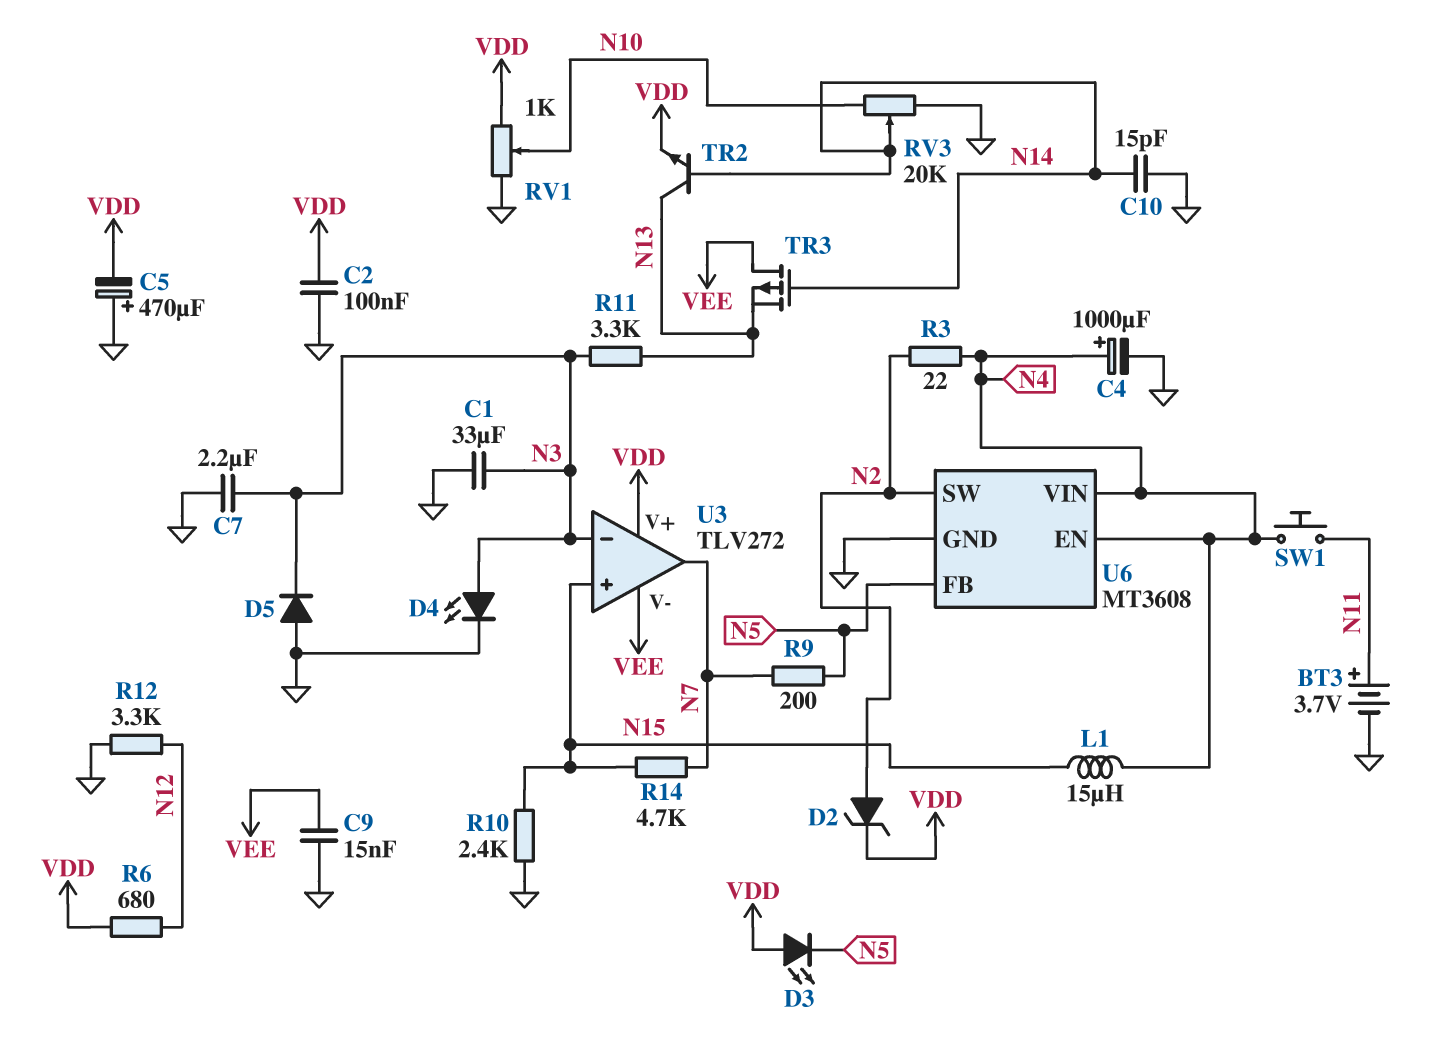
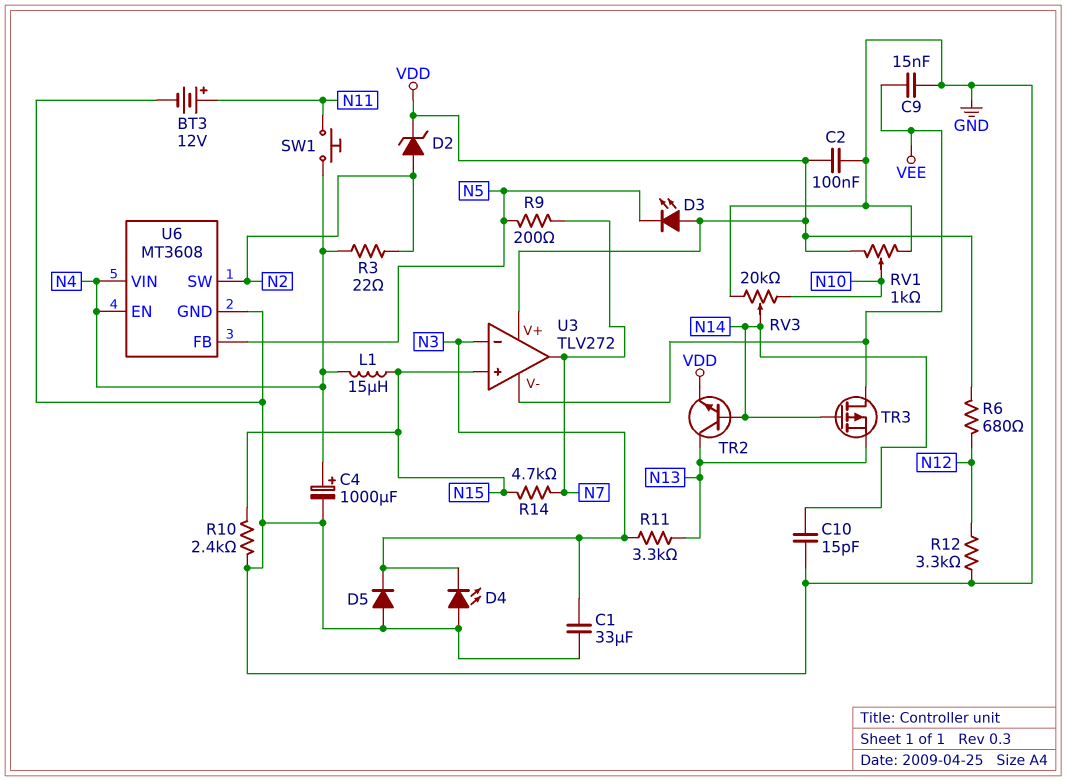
BT3: 3.7V (plus N11, minus GND) -> 12V (plus N11, minus GND)
C5: 470uF (plus GND, minus VDD) -> none
C7: 2.2uF (GND, N3) -> none
D4: LED (A N3, K GND) -> LED (A GND, K N3)

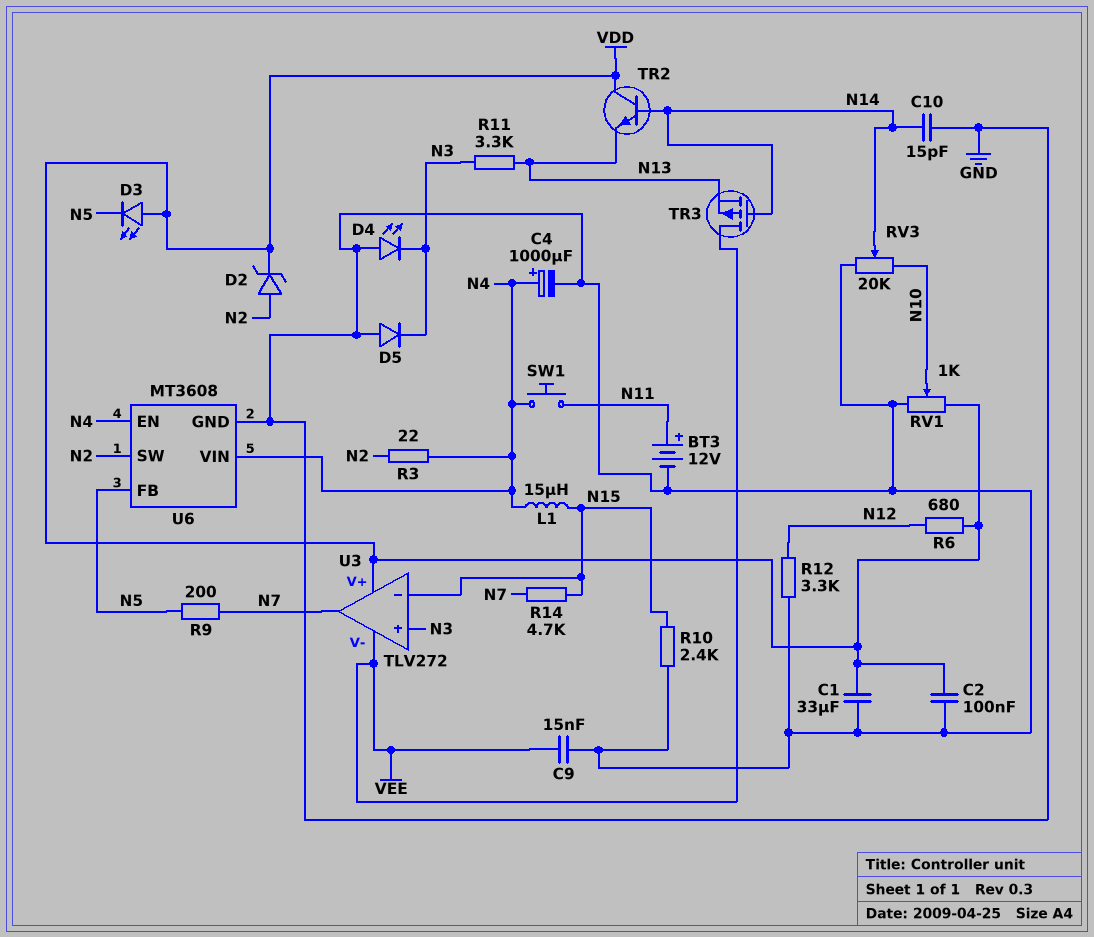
C1: 33uF (GND, N3) -> 33uF (GND, VDD)
TR2: NPN (B N14, C N13, E VDD) -> NPN (B N14, C VDD, E N13)
U3 pin in+: N15 -> N3
U3 pin in-: N3 -> N15

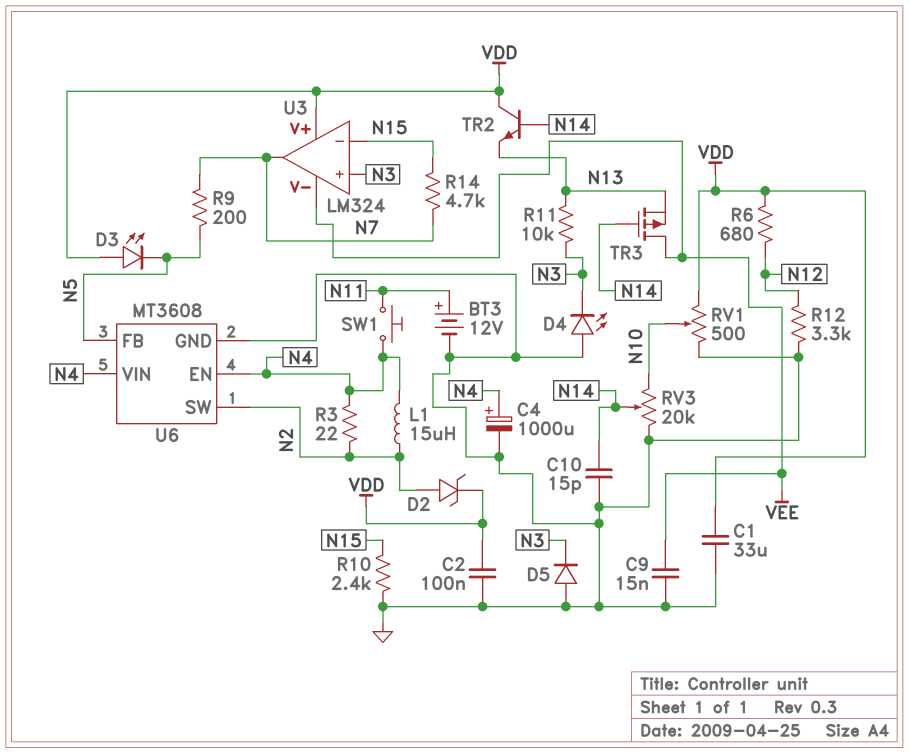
L1: 15uH (N4, N15) -> 15uH (N2, N4)
R11: 3.3k (N3, N13) -> 10k (N3, N13)
RV1: 1k (GND, VDD, wiper N10) -> 500 (GND, VDD, wiper N10)
U3: TLV272 -> LM324

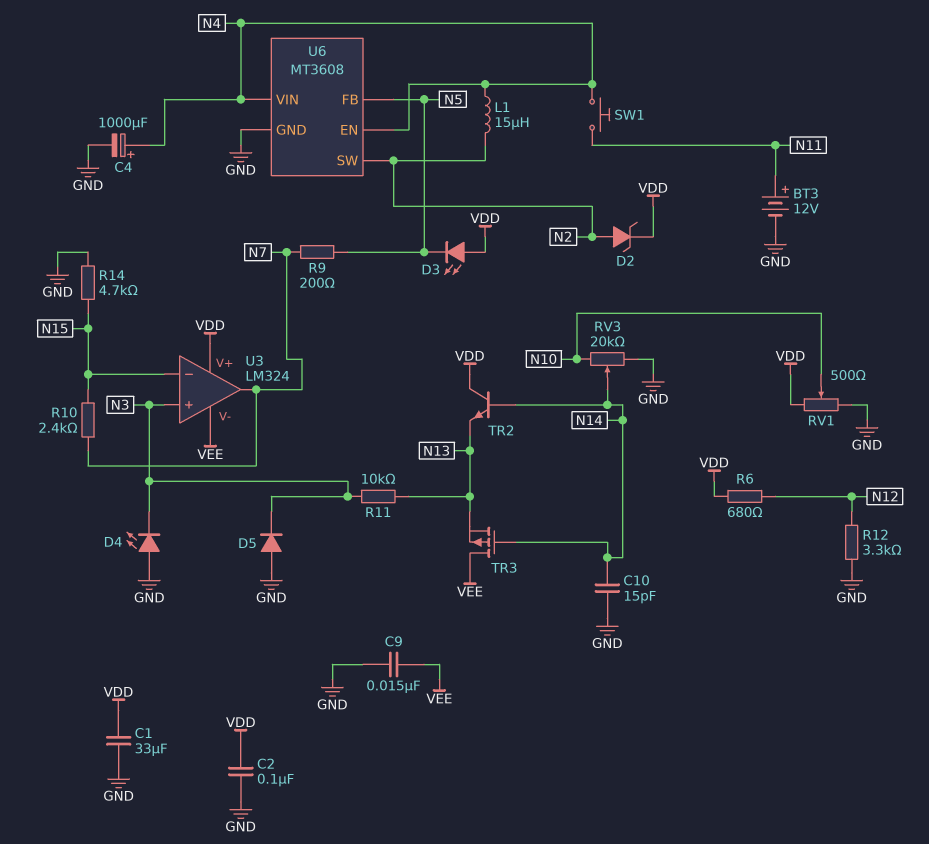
R3: 22 (N2, N4) -> none
R10: 2.4k (GND, N15) -> 2.4k (N7, N15)
R14: 4.7k (N7, N15) -> 4.7k (GND, N15)

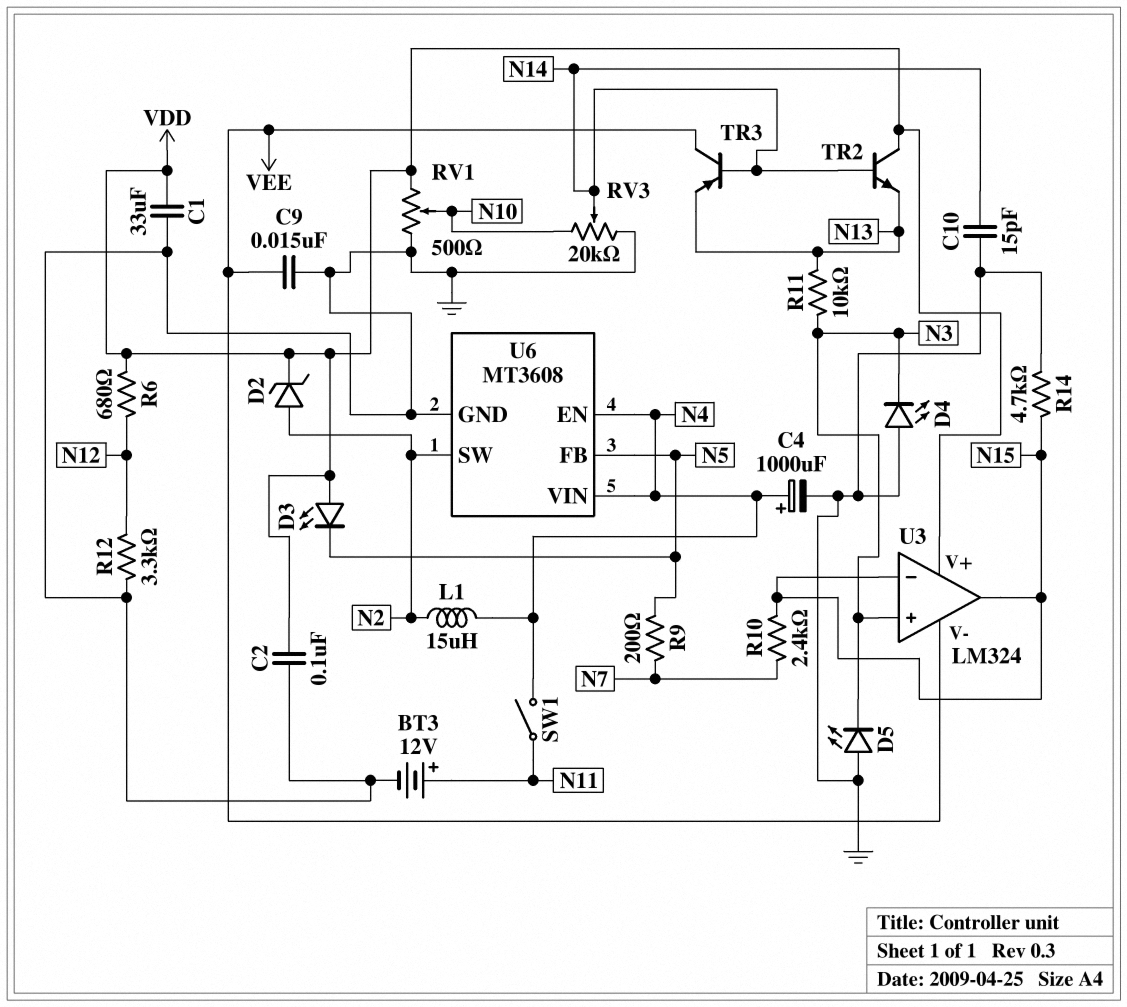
D5: diode (A GND, K N3) -> LED (A GND, K N3)
SW1: button (N4, N11) -> switch (N4, N11)
TR3: PMOS (G N14, D VEE, S N13) -> PNP (B N14, C VEE, E N13)
U3 pin out: N7 -> N15

